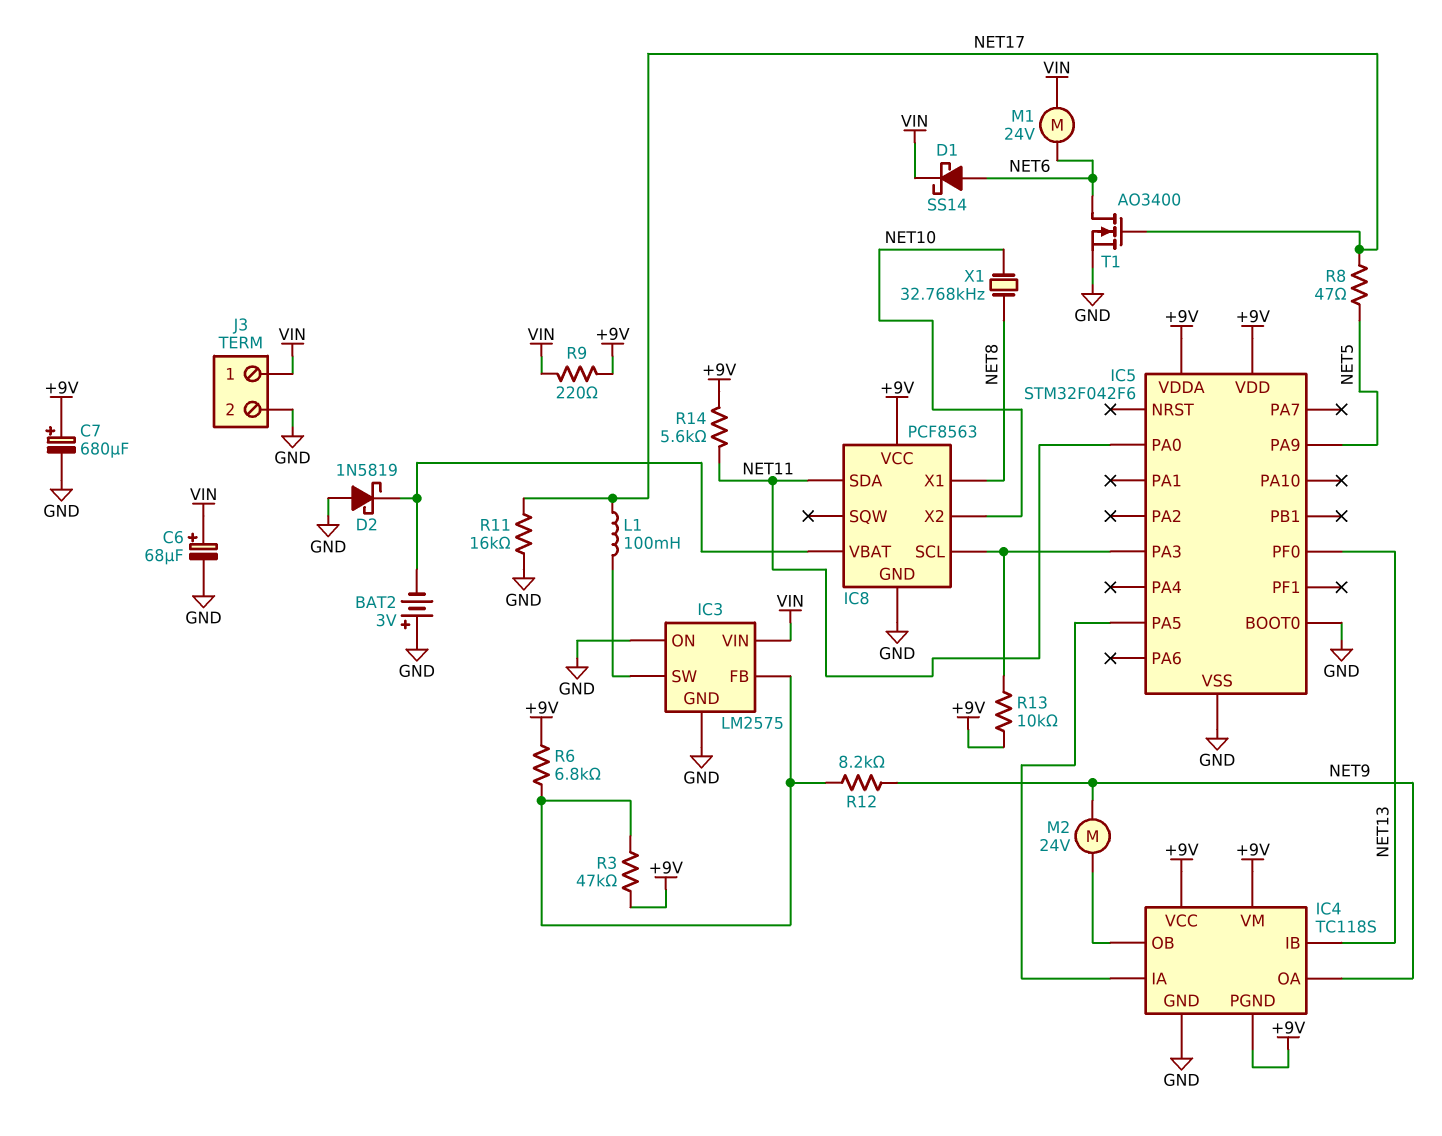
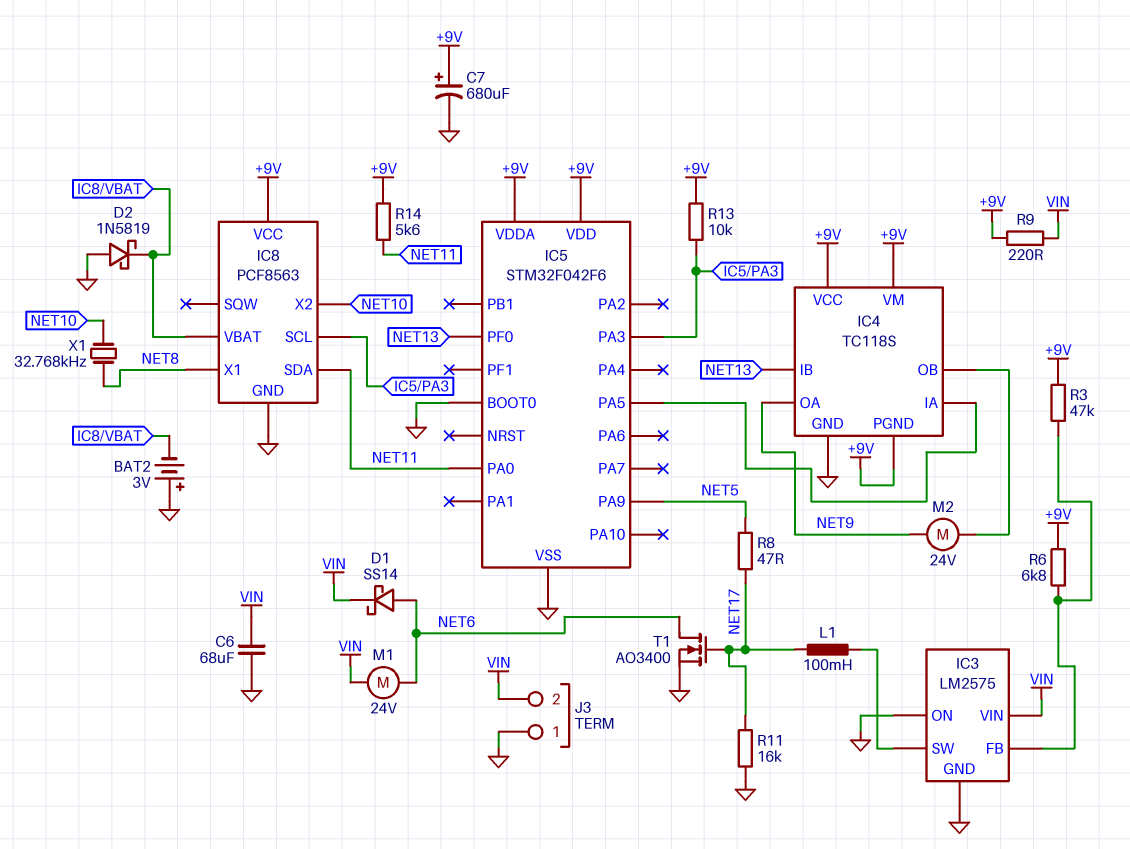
C6: 68uF (plus VIN, minus GND) -> 68uF (GND, VIN)
J3 pin 1: VIN -> GND
J3 pin 2: GND -> VIN
R12: 8.2k (IC3/FB, NET9) -> none

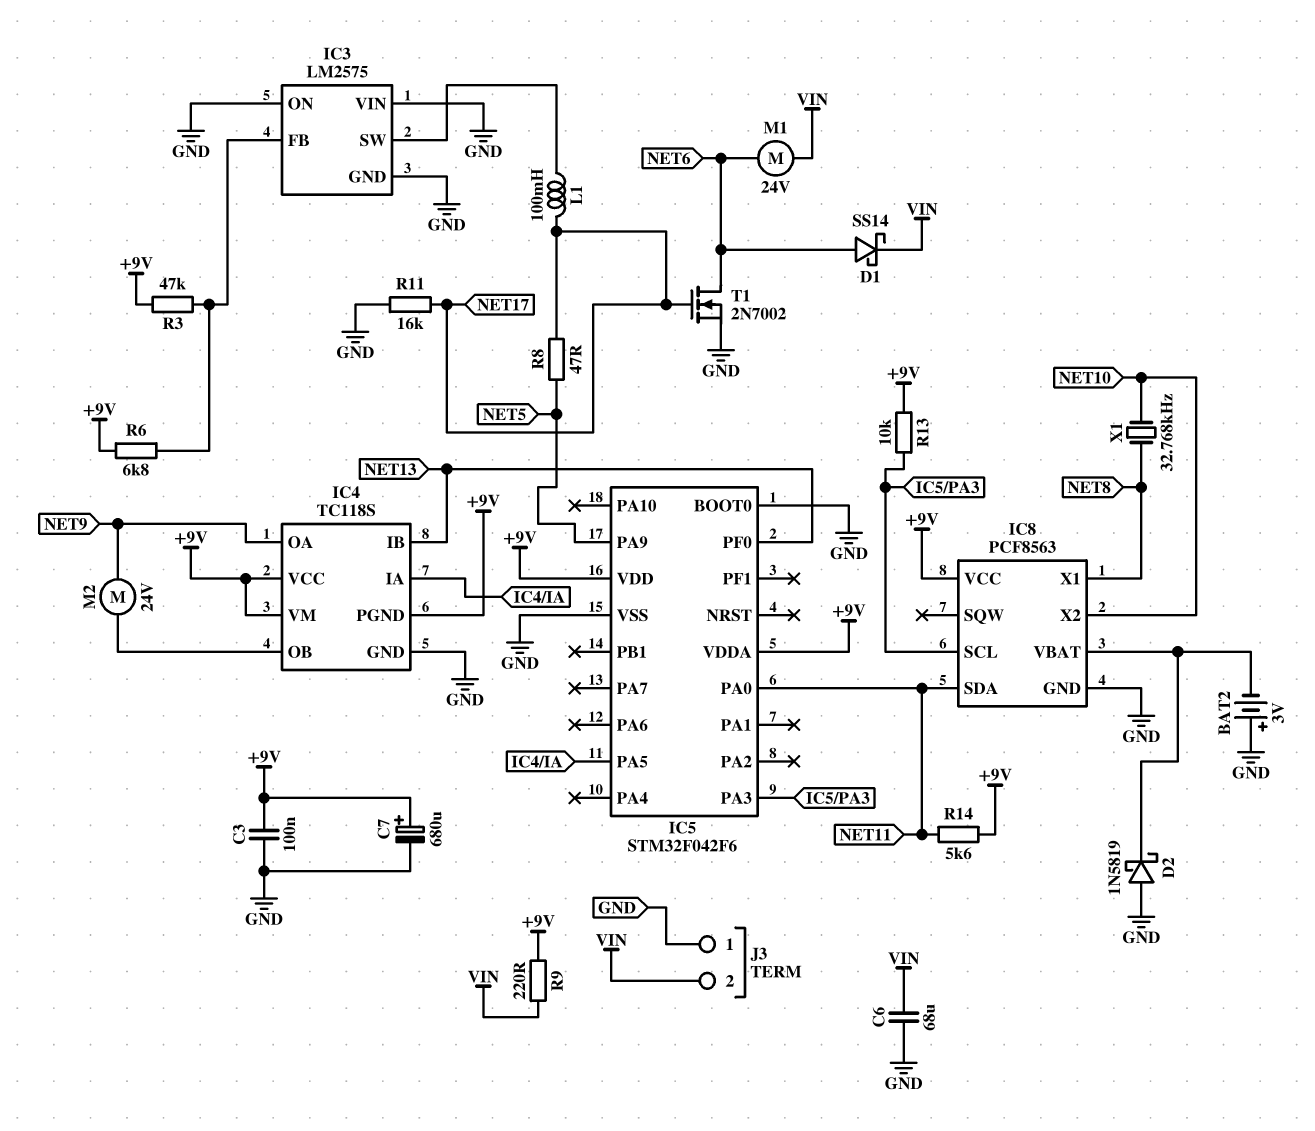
C3: none -> 100nF (+9V, GND)
IC3 pin VIN: VIN -> GND
T1: NMOS AO3400 (G NET17, D NET6, S GND) -> NMOS 2N7002 (G NET17, D NET6, S GND)

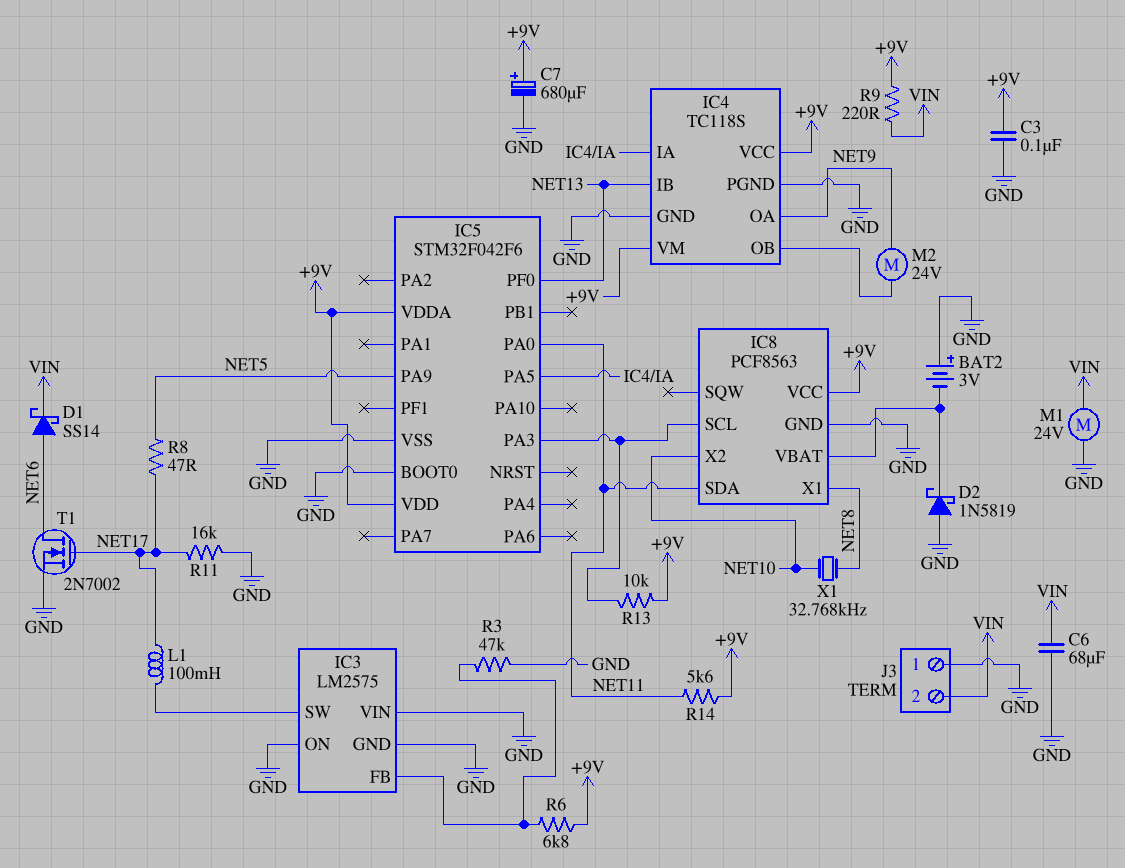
IC4 pin PGND: +9V -> GND
M1: motor 24V (NET6, VIN) -> motor 24V (GND, VIN)
R3: 47k (+9V, IC3/FB) -> 47k (GND, IC3/FB)

